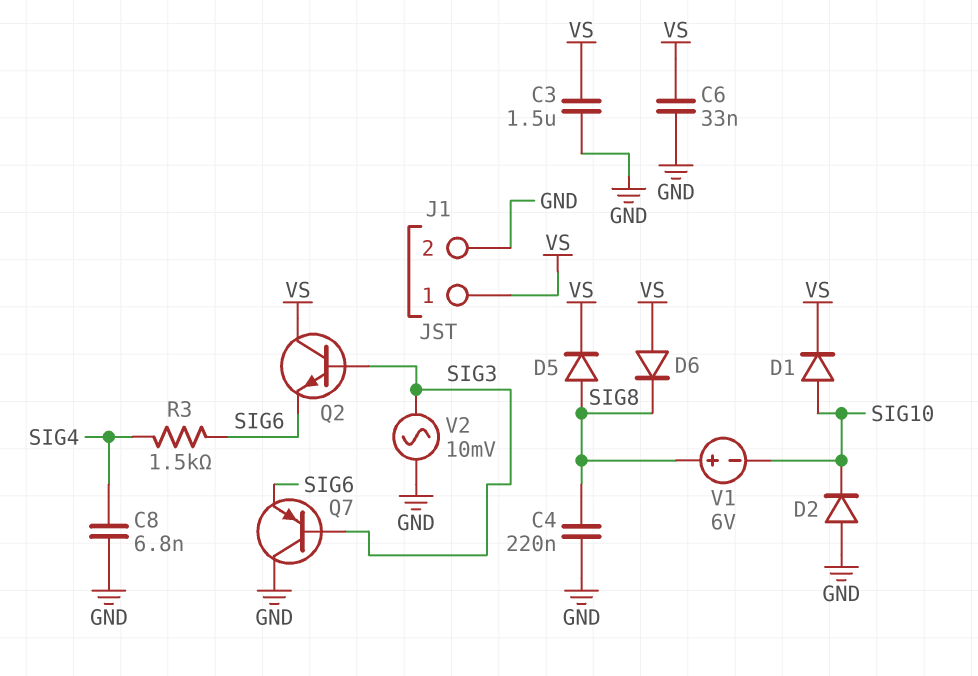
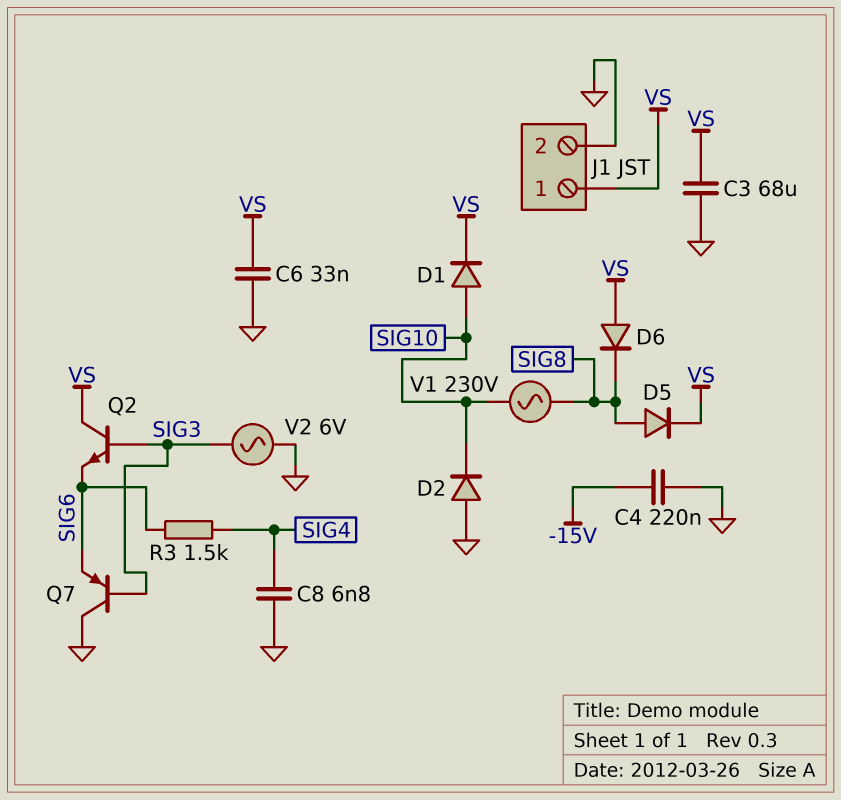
C3: 1.5uF (GND, VS) -> 68uF (GND, VS)
C4: 220nF (GND, SIG8) -> 220nF (-15V, GND)
V1: 6V (plus SIG8, minus SIG10) -> AC 230V (SIG8, SIG10)
V2: AC 10mV (GND, SIG3) -> AC 6V (GND, SIG3)

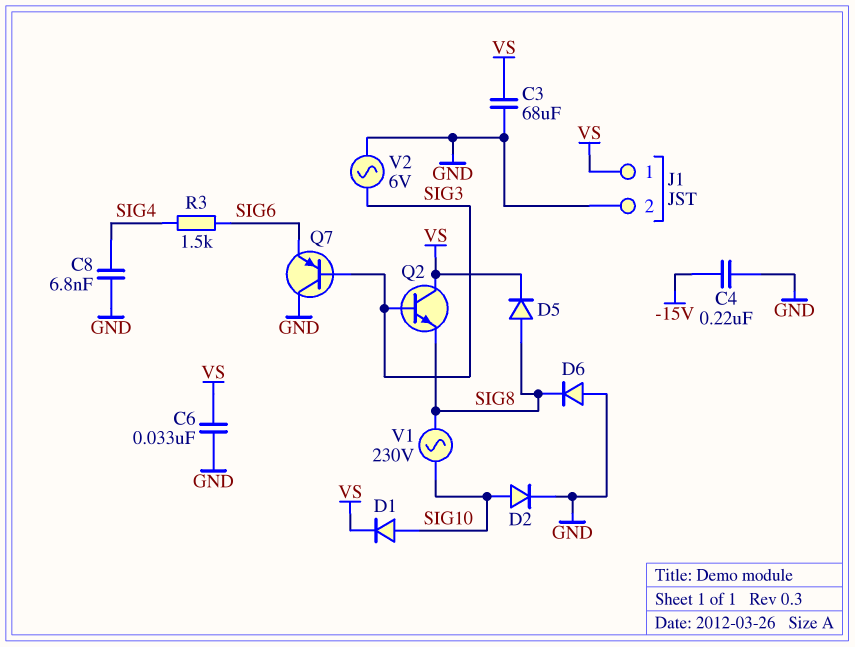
D2: diode (A GND, K SIG10) -> diode (A SIG10, K GND)
D6: diode (A VS, K SIG8) -> diode (A GND, K SIG8)
Q2: NPN (B SIG3, C VS, E SIG6) -> NPN (B SIG3, C VS, E SIG8)

